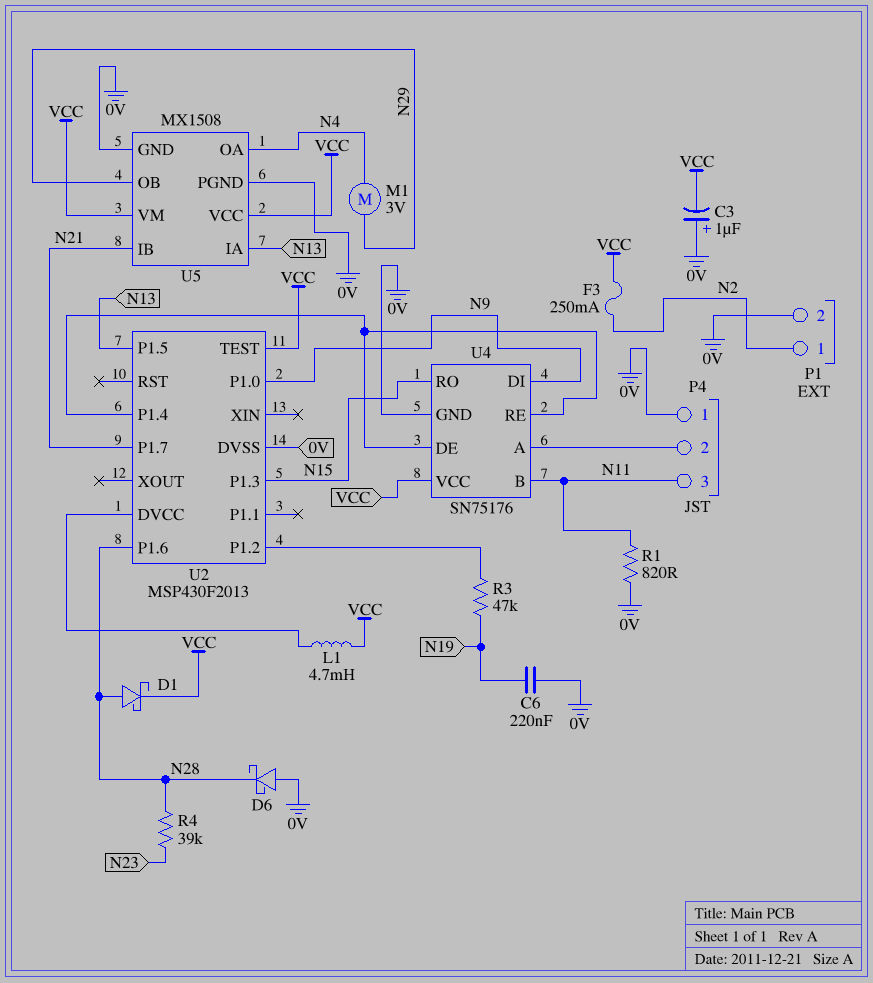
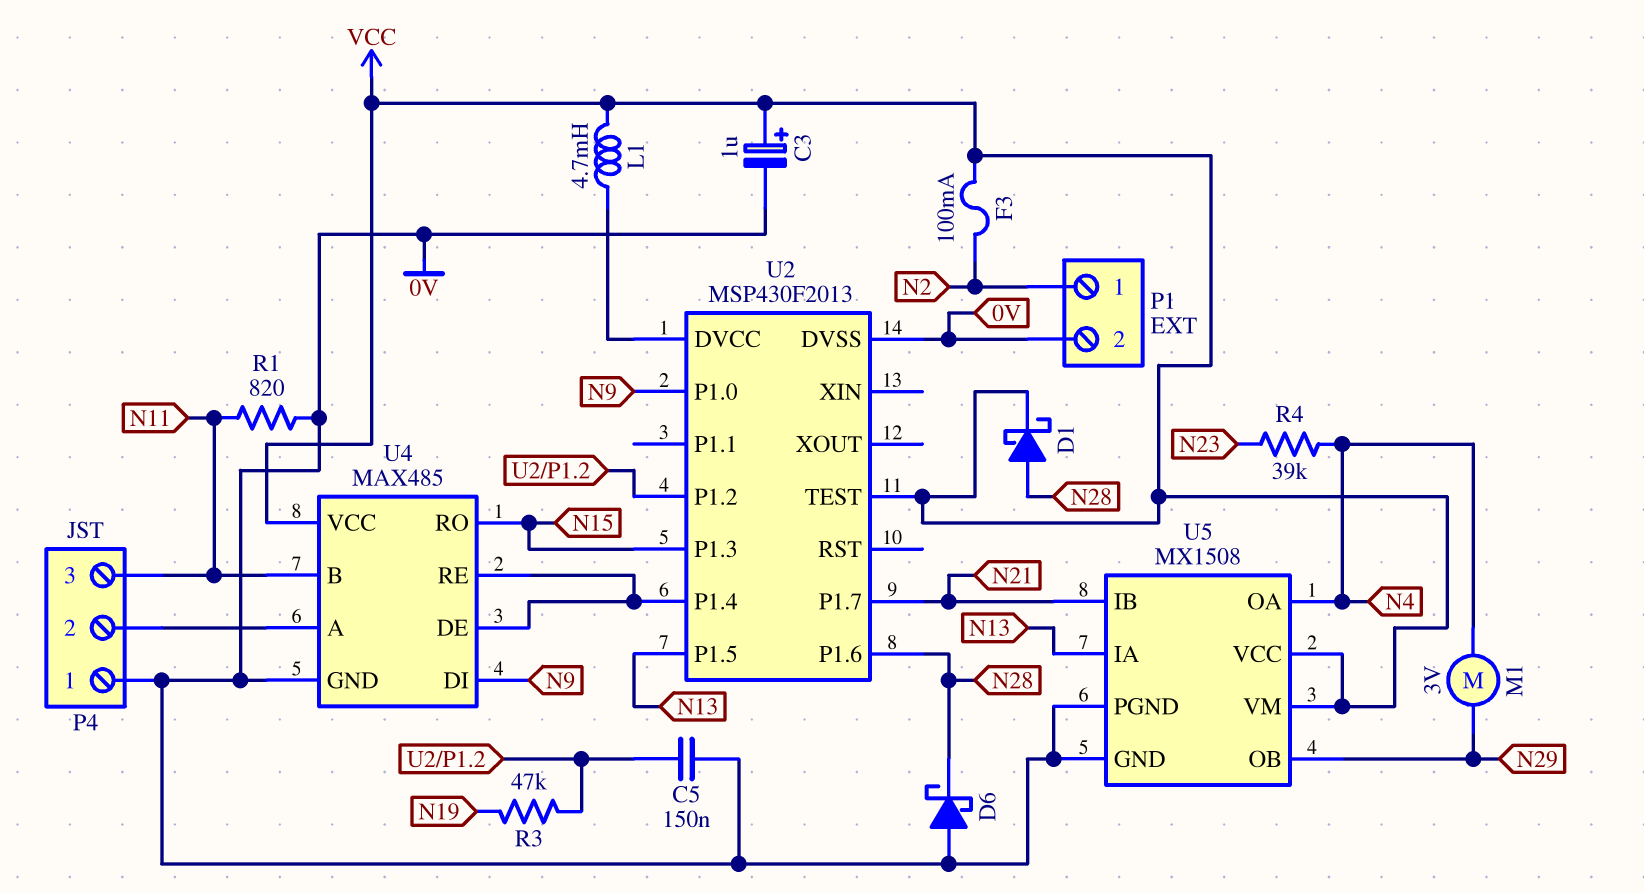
C3: 1uF (plus 0V, minus VCC) -> 1uF (plus VCC, minus 0V)
C5: none -> 150nF (0V, U2/P1.2)
C6: 220nF (0V, N19) -> none
F3: 250mA (N2, VCC) -> 100mA (N2, VCC)
R4: 39k (N23, N28) -> 39k (N4, N23)
U4: SN75176 -> MAX485

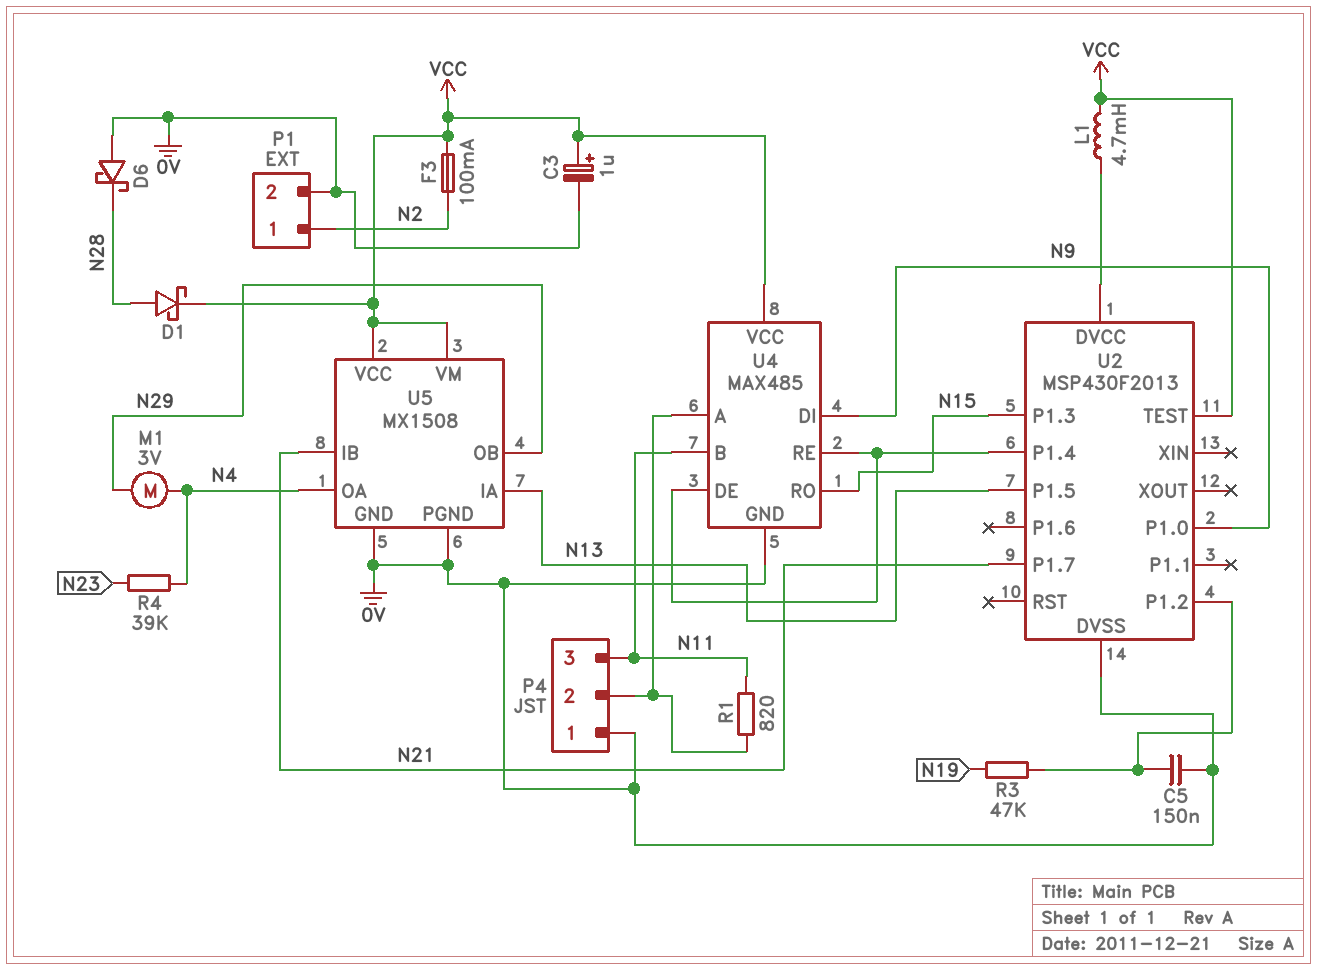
R1: 820 (0V, N11) -> 820 (N11, P4/2)
U2 pin P1.6: N28 -> none

